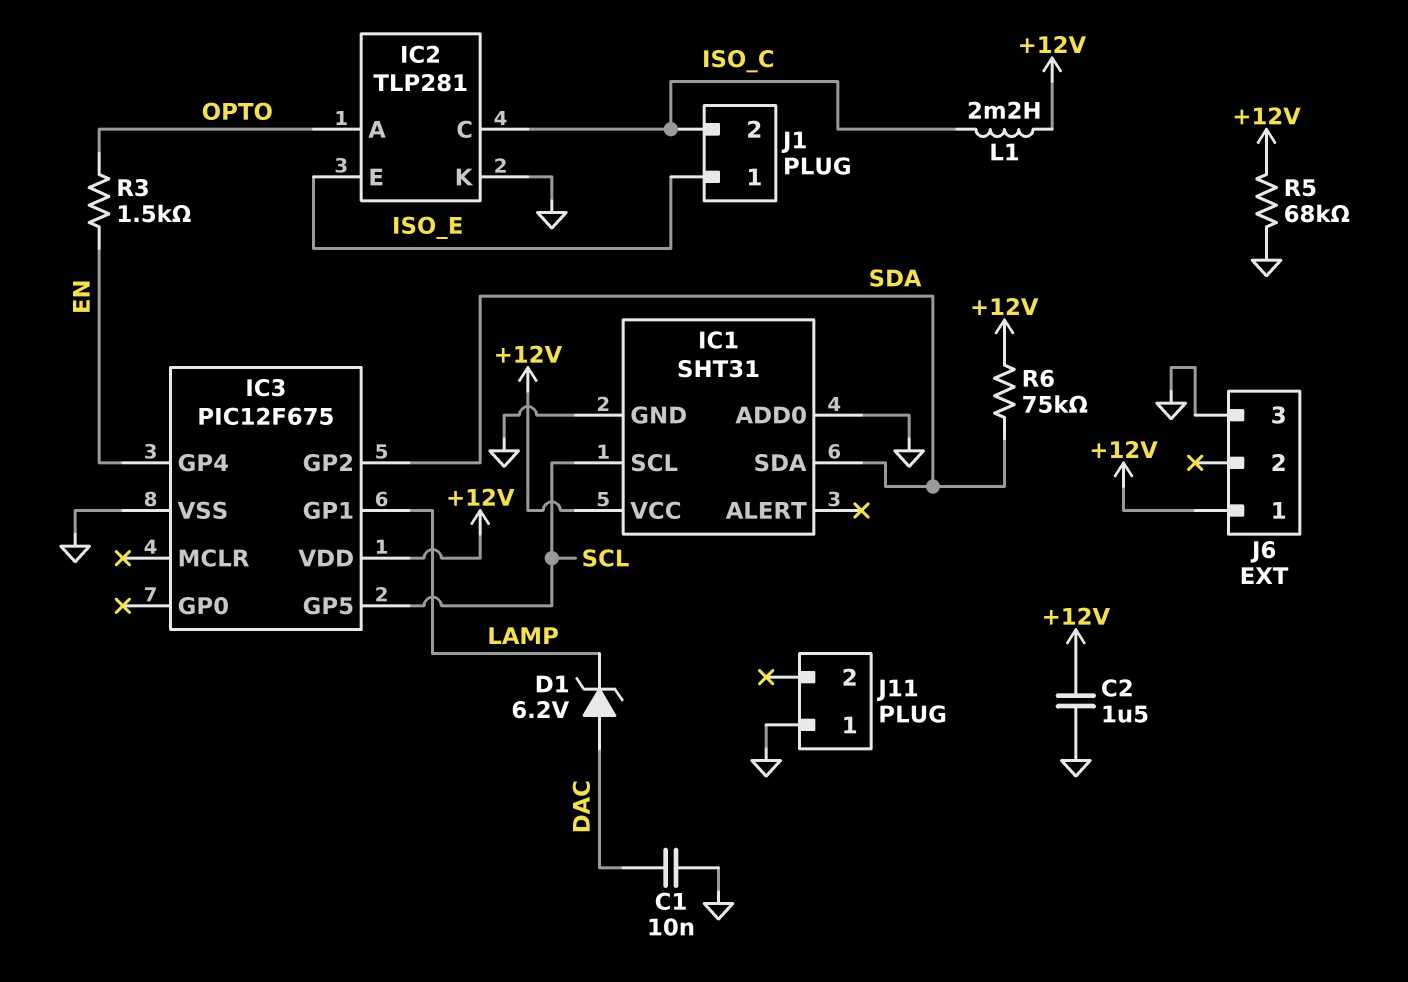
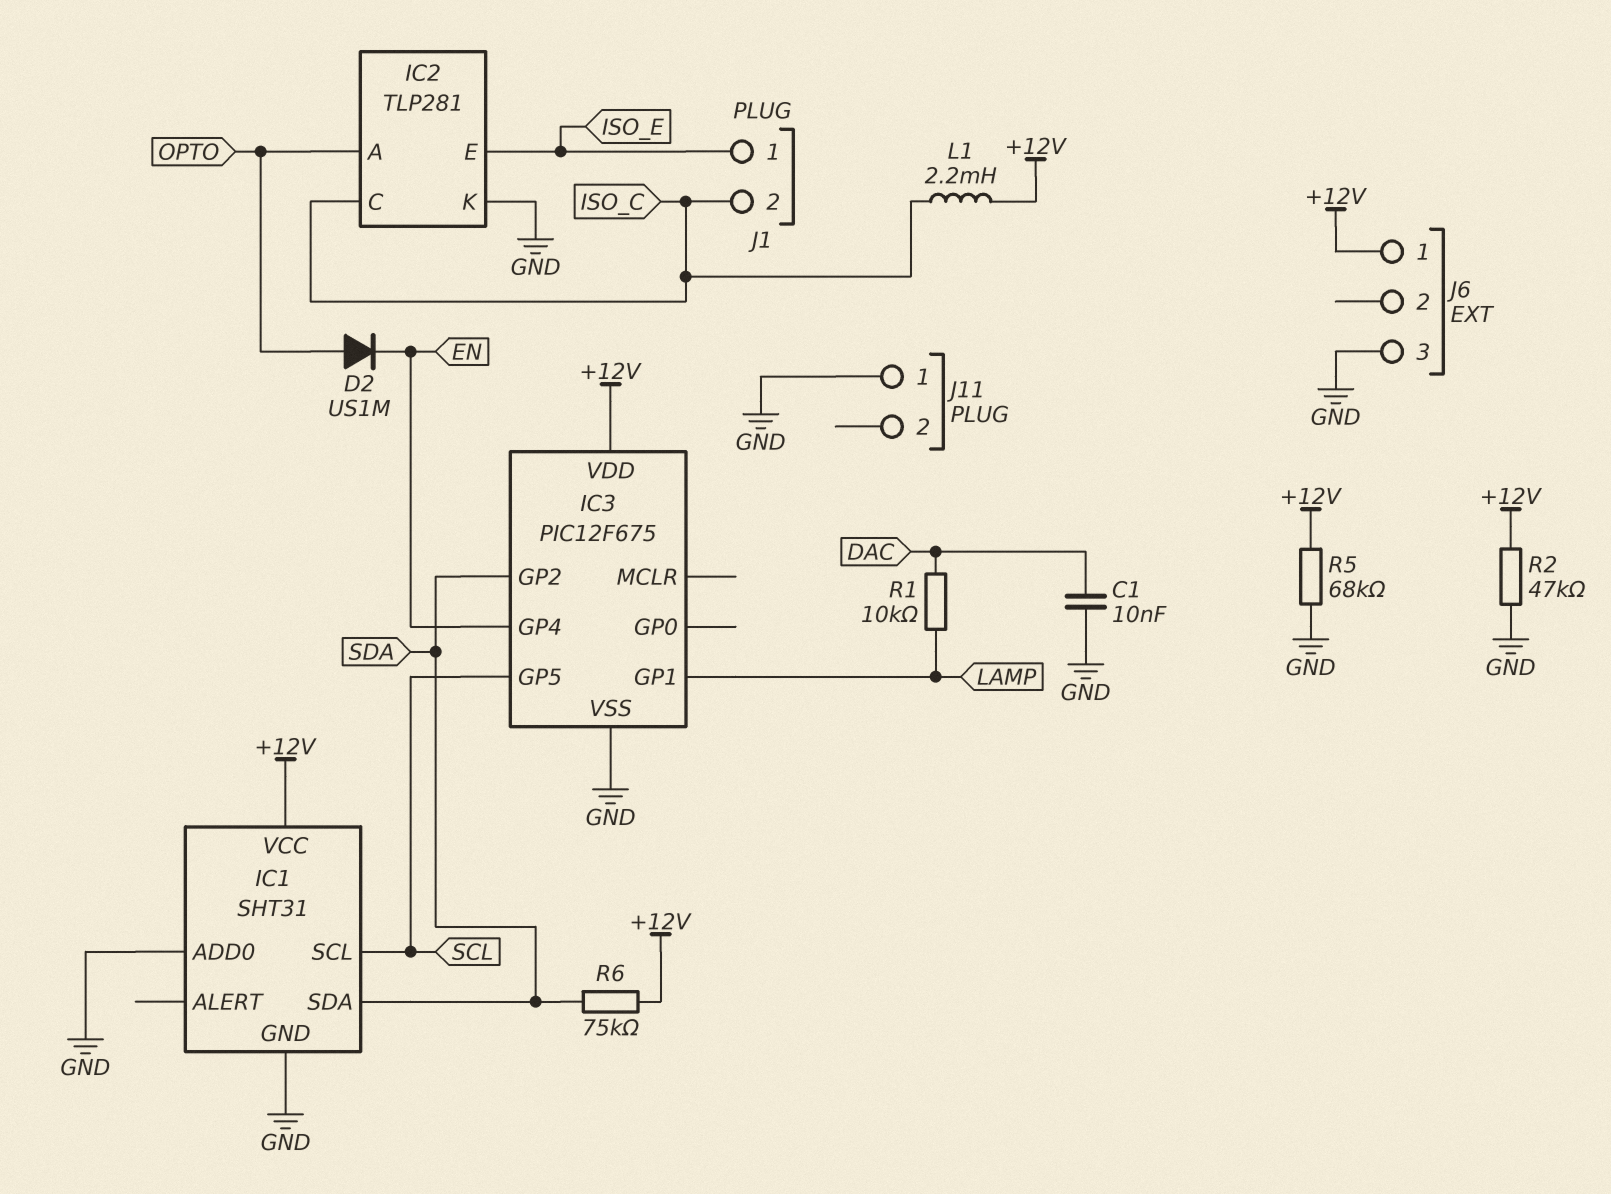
C2: 1.5uF (+12V, GND) -> none
D1: zener 6.2V (A DAC, K LAMP) -> none
D2: none -> diode US1M (A OPTO, K EN)
R1: none -> 10k (DAC, LAMP)
R2: none -> 47k (+12V, GND)
R3: 1.5k (EN, OPTO) -> none

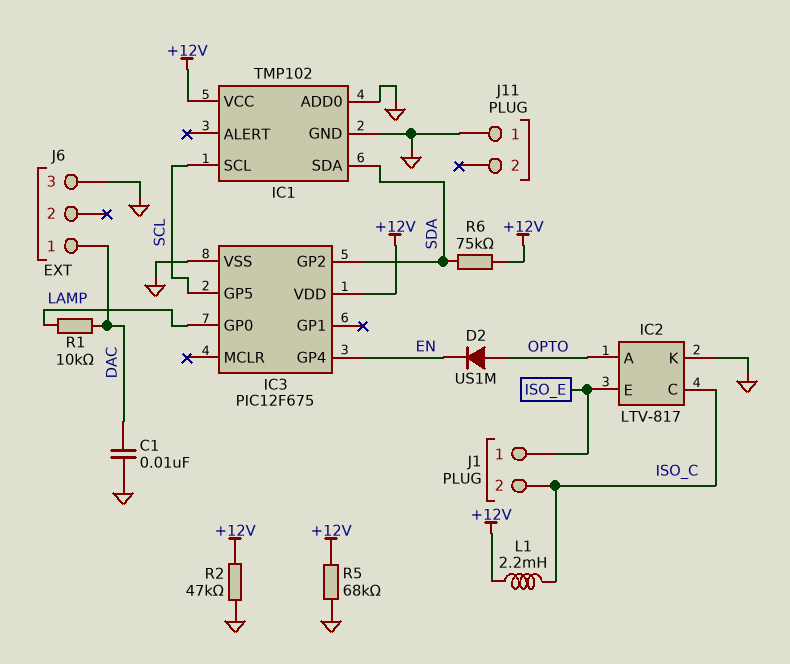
IC1: SHT31 -> TMP102
IC2: TLP281 -> LTV-817
IC3 pin GP0: none -> LAMP
IC3 pin GP1: LAMP -> none
J6 pin 1: +12V -> DAC

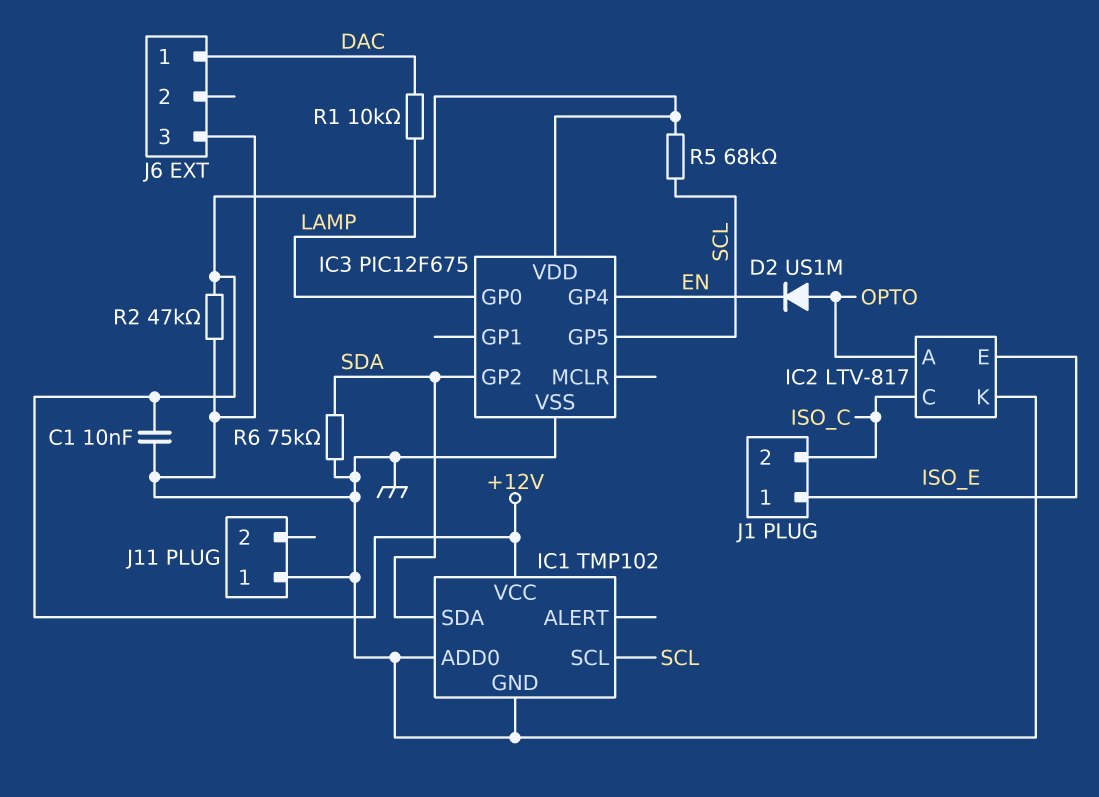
C1: 10nF (DAC, GND) -> 10nF (+12V, GND)
L1: 2.2mH (+12V, ISO_C) -> none
R5: 68k (+12V, GND) -> 68k (+12V, SCL)
R6: 75k (+12V, SDA) -> 75k (GND, SDA)

